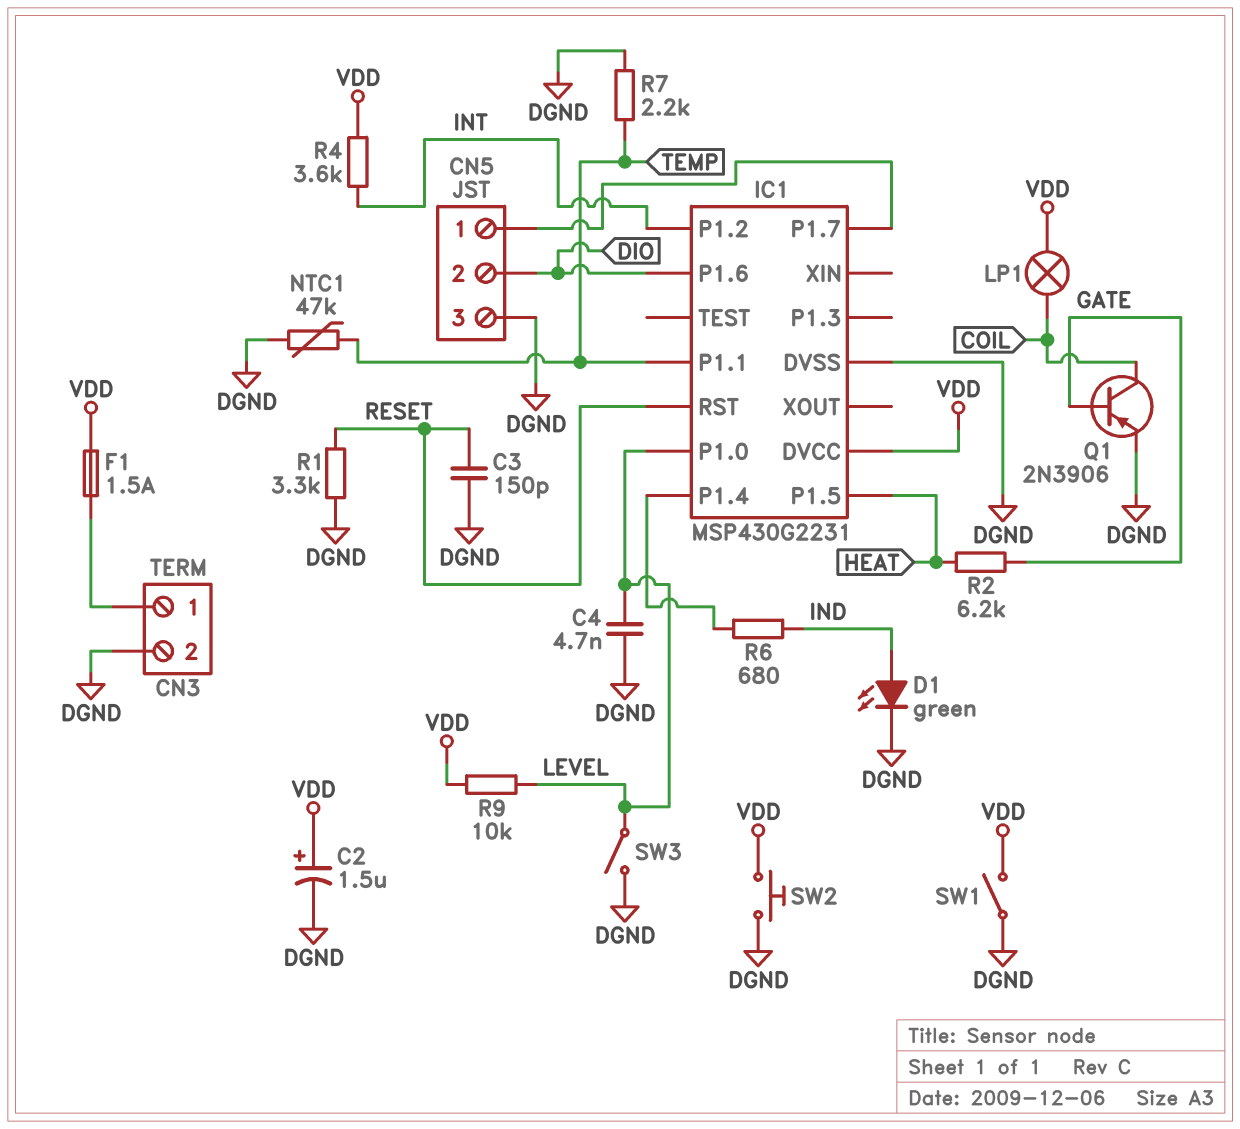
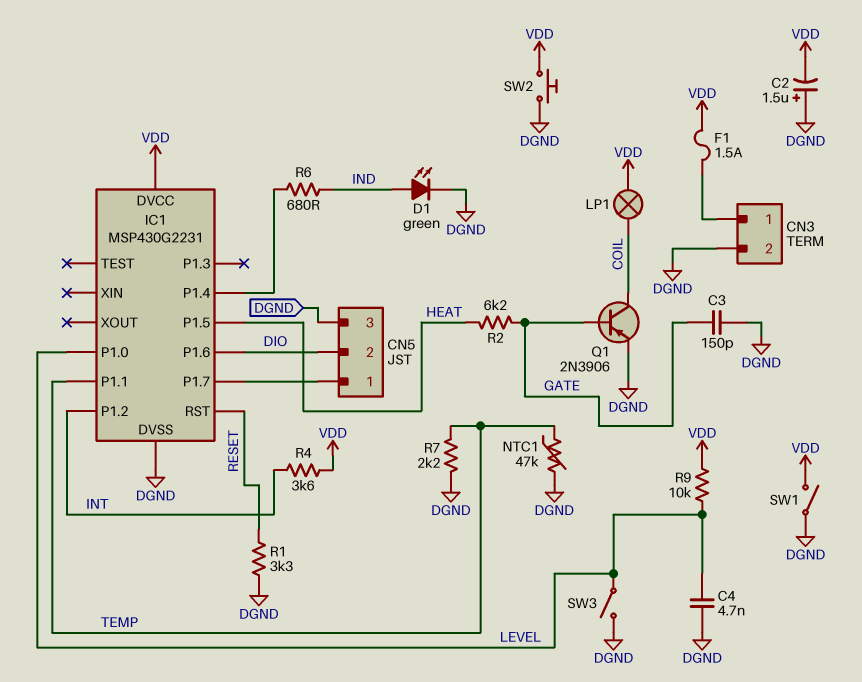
C2: 1.5uF (plus VDD, minus DGND) -> 1.5uF (plus DGND, minus VDD)
C3: 150pF (DGND, RESET) -> 150pF (DGND, GATE)

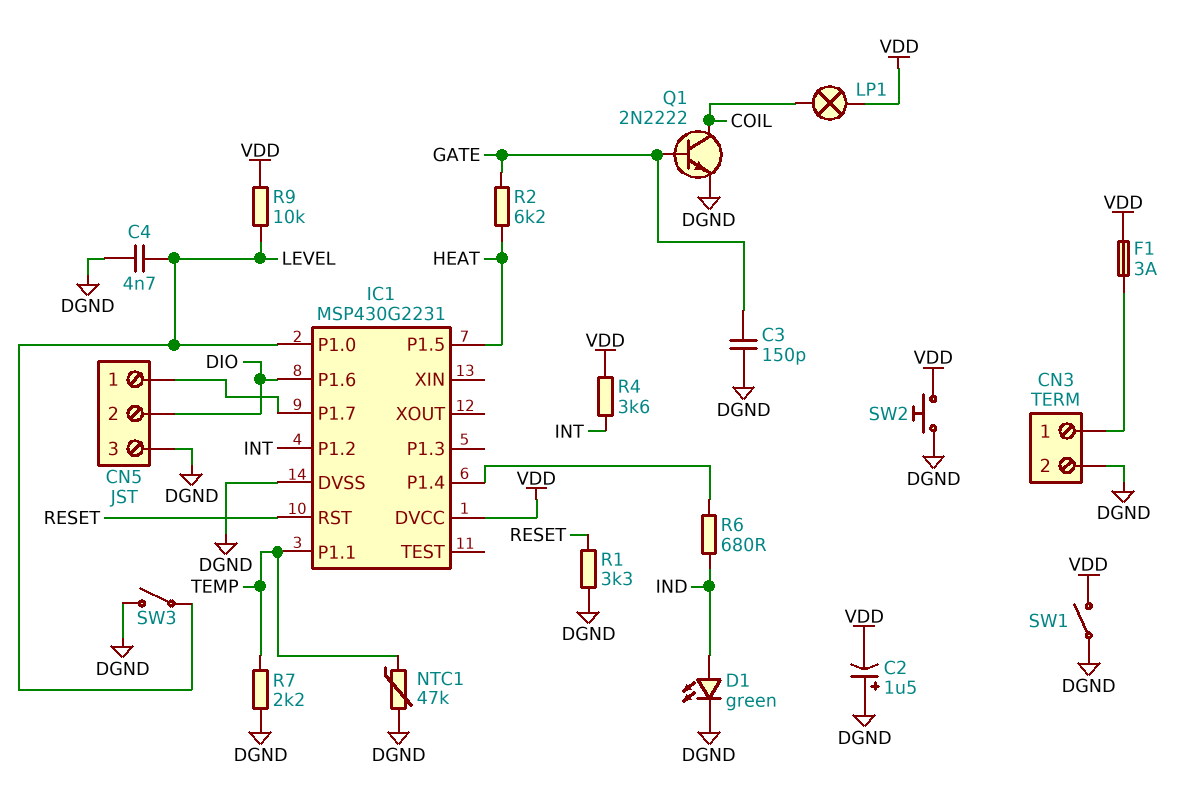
F1: 1.5A (CN3/1, VDD) -> 3A (CN3/1, VDD)
Q1: PNP 2N3906 (B GATE, C COIL, E DGND) -> NPN 2N2222 (B GATE, C COIL, E DGND)

